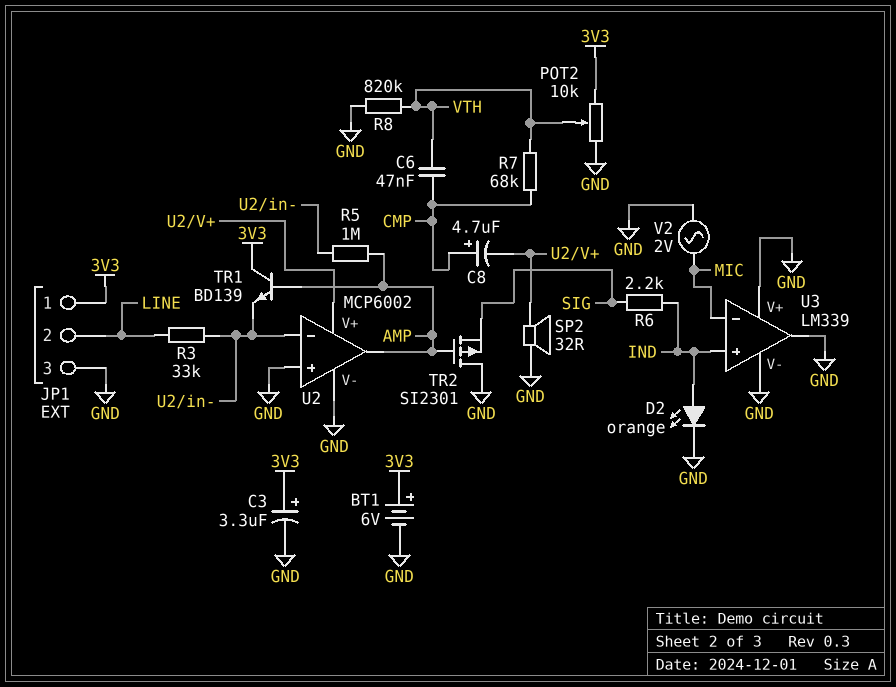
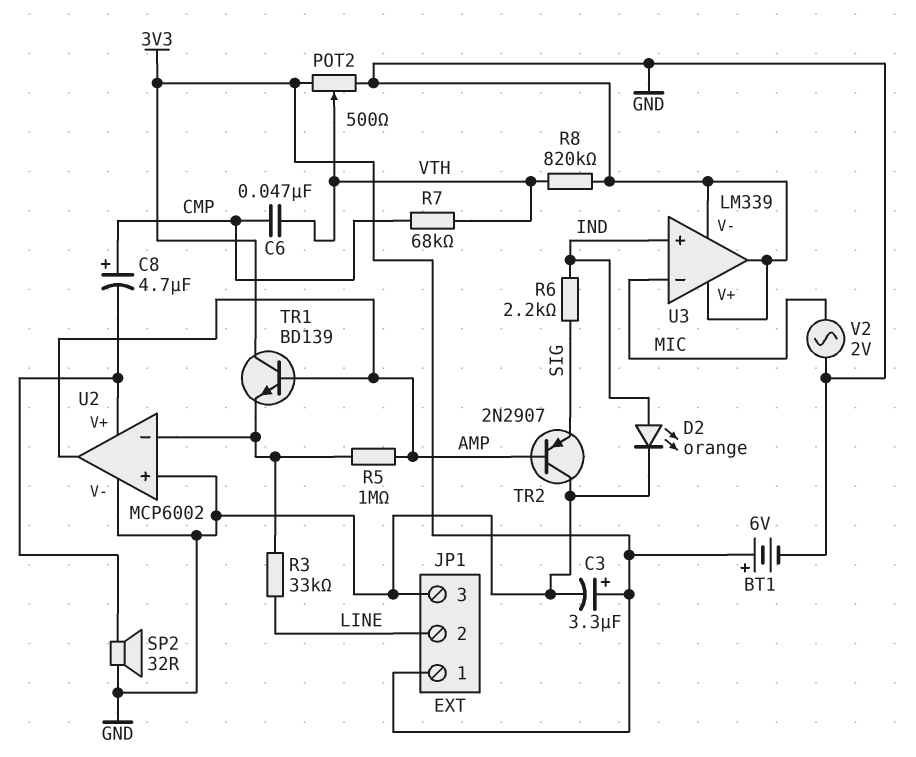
POT2: 10k (3V3, GND, wiper VTH) -> 500 (3V3, GND, wiper VTH)
TR2: PMOS SI2301 (G AMP, D GND, S SIG) -> PNP 2N2907 (B AMP, C GND, E SIG)

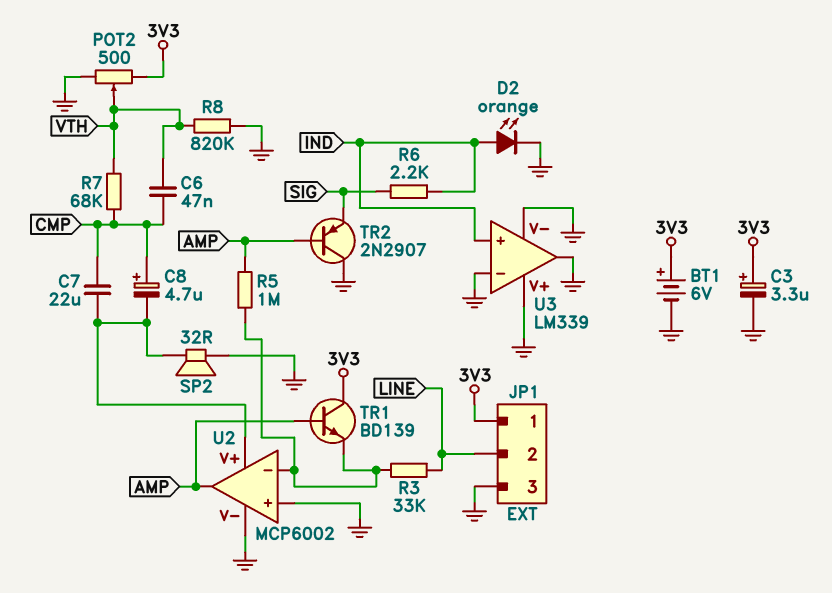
C7: none -> 22uF (CMP, U2/V+)
U3 pin in-: MIC -> GND
V2: AC 2V (GND, MIC) -> none

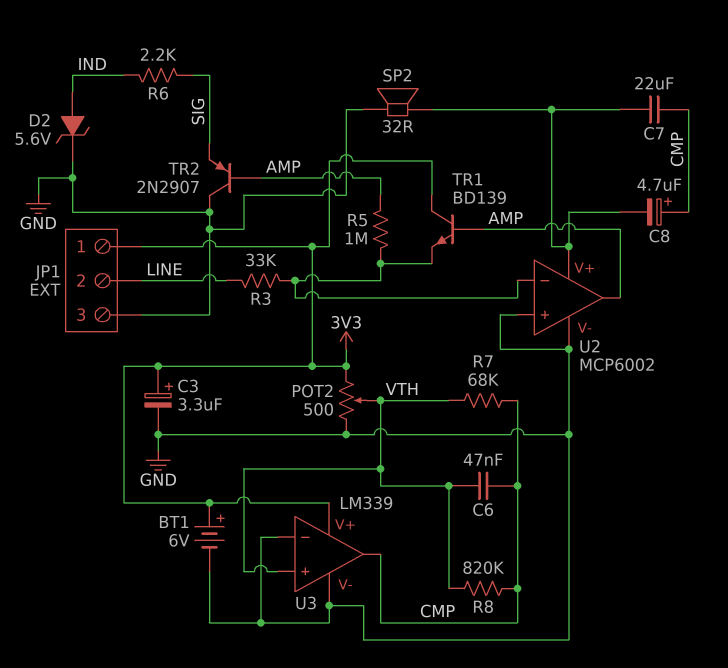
D2: LED orange (A IND, K GND) -> zener 5.6V (A IND, K GND)
R8: 820k (GND, VTH) -> 820k (CMP, VTH)
U3 pin V+: GND -> 3V3
U3 pin in+: IND -> VTH
U3 pin out: GND -> CMP

